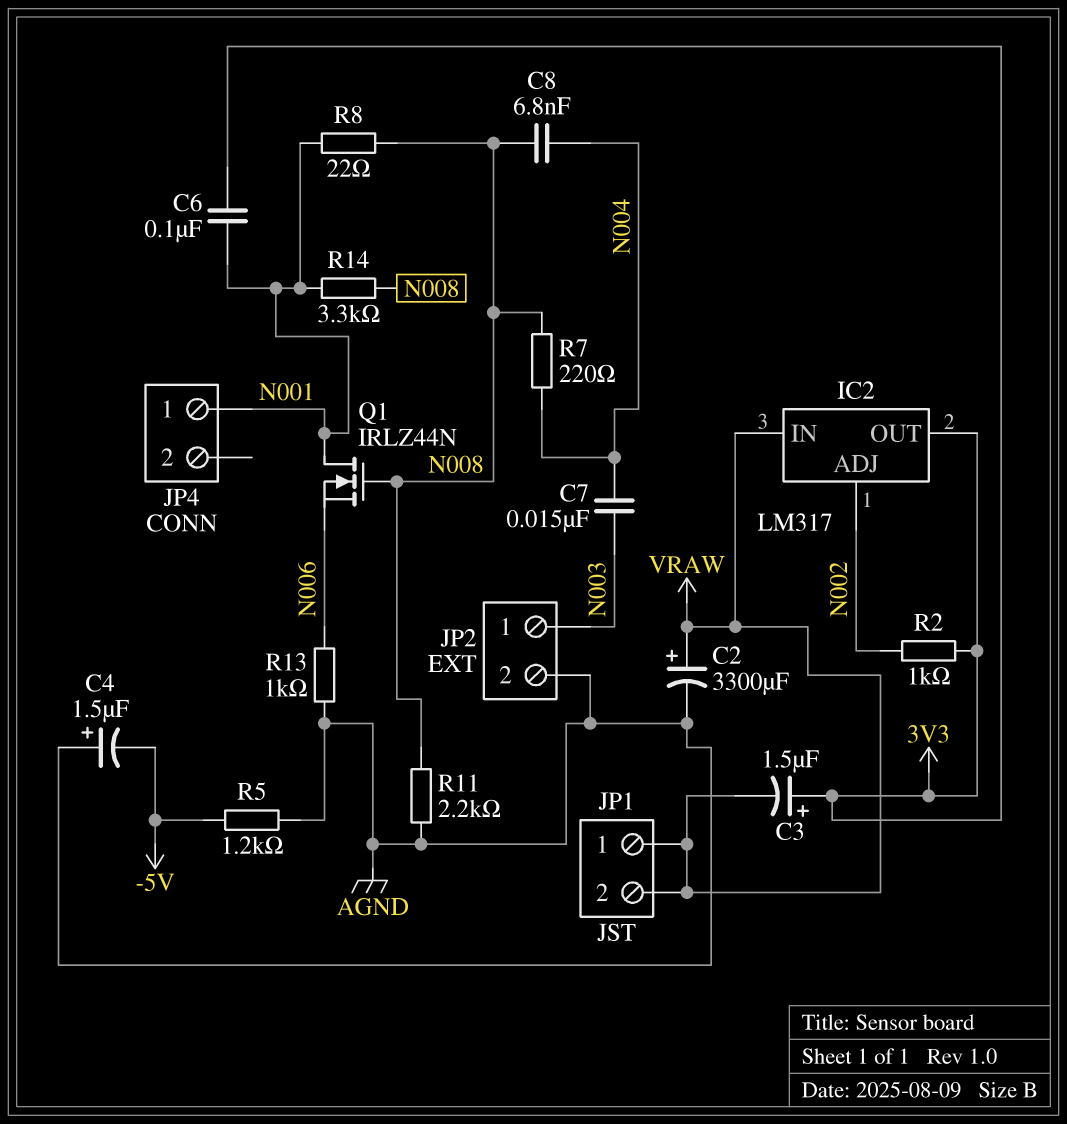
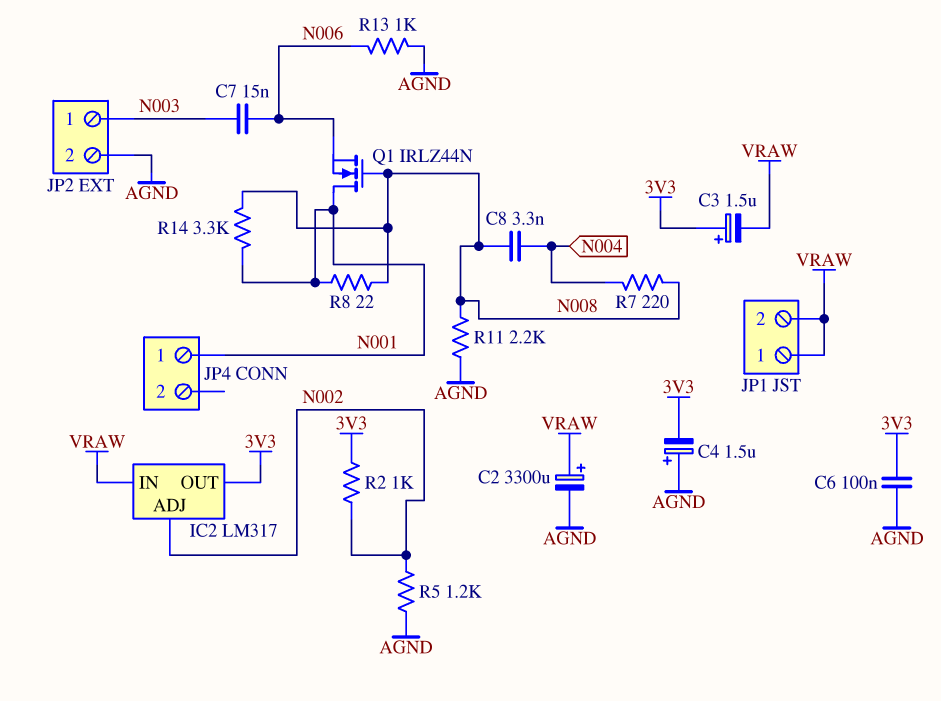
C4: 1.5uF (plus AGND, minus -5V) -> 1.5uF (plus AGND, minus 3V3)
C6: 100nF (3V3, N001) -> 100nF (3V3, AGND)
C7: 15nF (N003, N004) -> 15nF (N003, N006)
C8: 6.8nF (N004, N008) -> 3.3nF (N004, N008)
R5: 1.2k (-5V, AGND) -> 1.2k (AGND, N002)

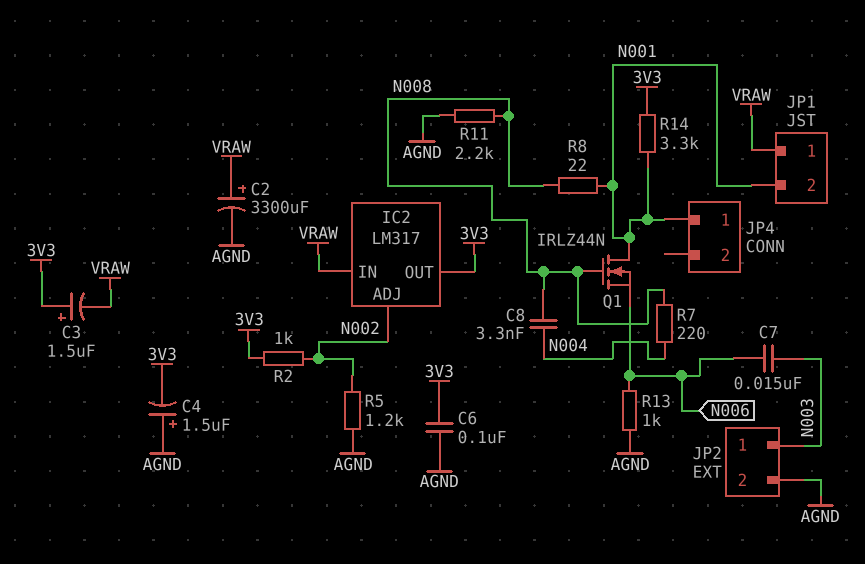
JP1 pin 2: VRAW -> N001
R14: 3.3k (N001, N008) -> 3.3k (3V3, N001)

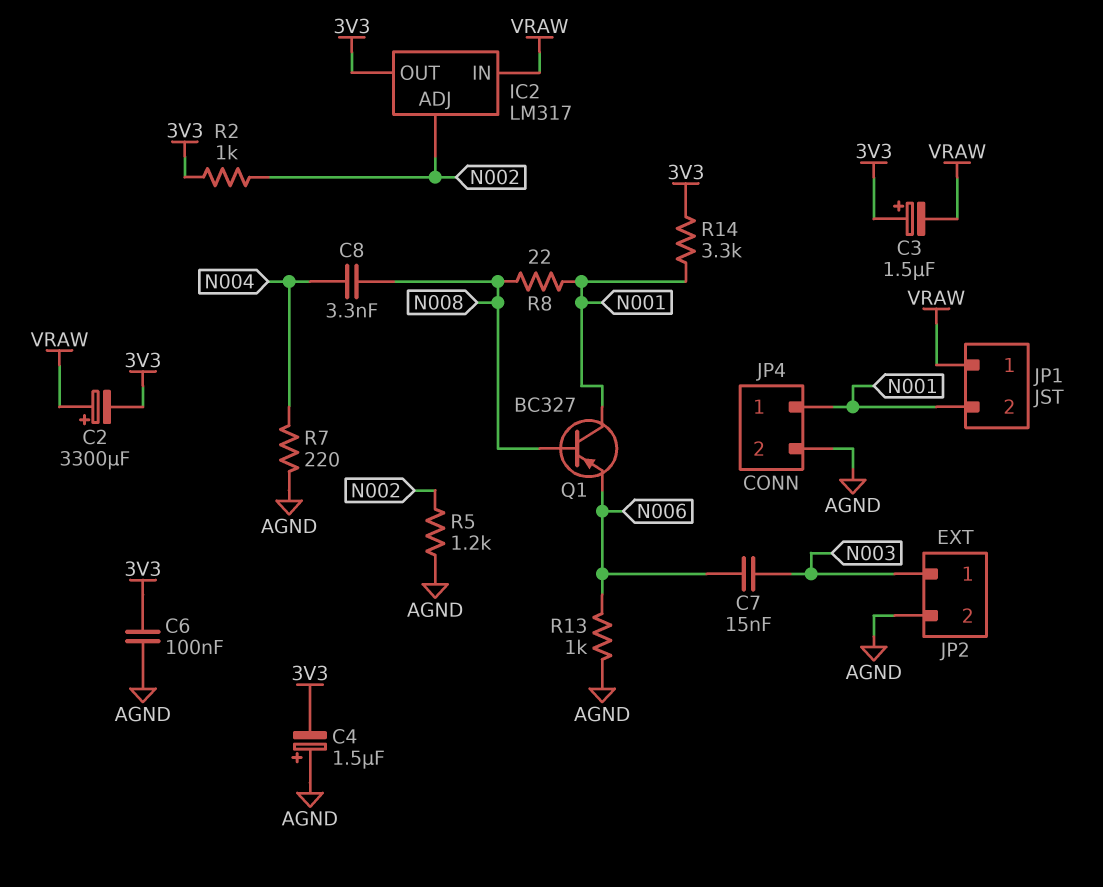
C2: 3300uF (plus VRAW, minus AGND) -> 3300uF (plus VRAW, minus 3V3)
JP4 pin 2: none -> AGND
Q1: NMOS IRLZ44N (G N008, D N001, S N006) -> PNP BC327 (B N008, C N001, E N006)
R7: 220 (N004, N008) -> 220 (AGND, N004)
R11: 2.2k (AGND, N008) -> none

